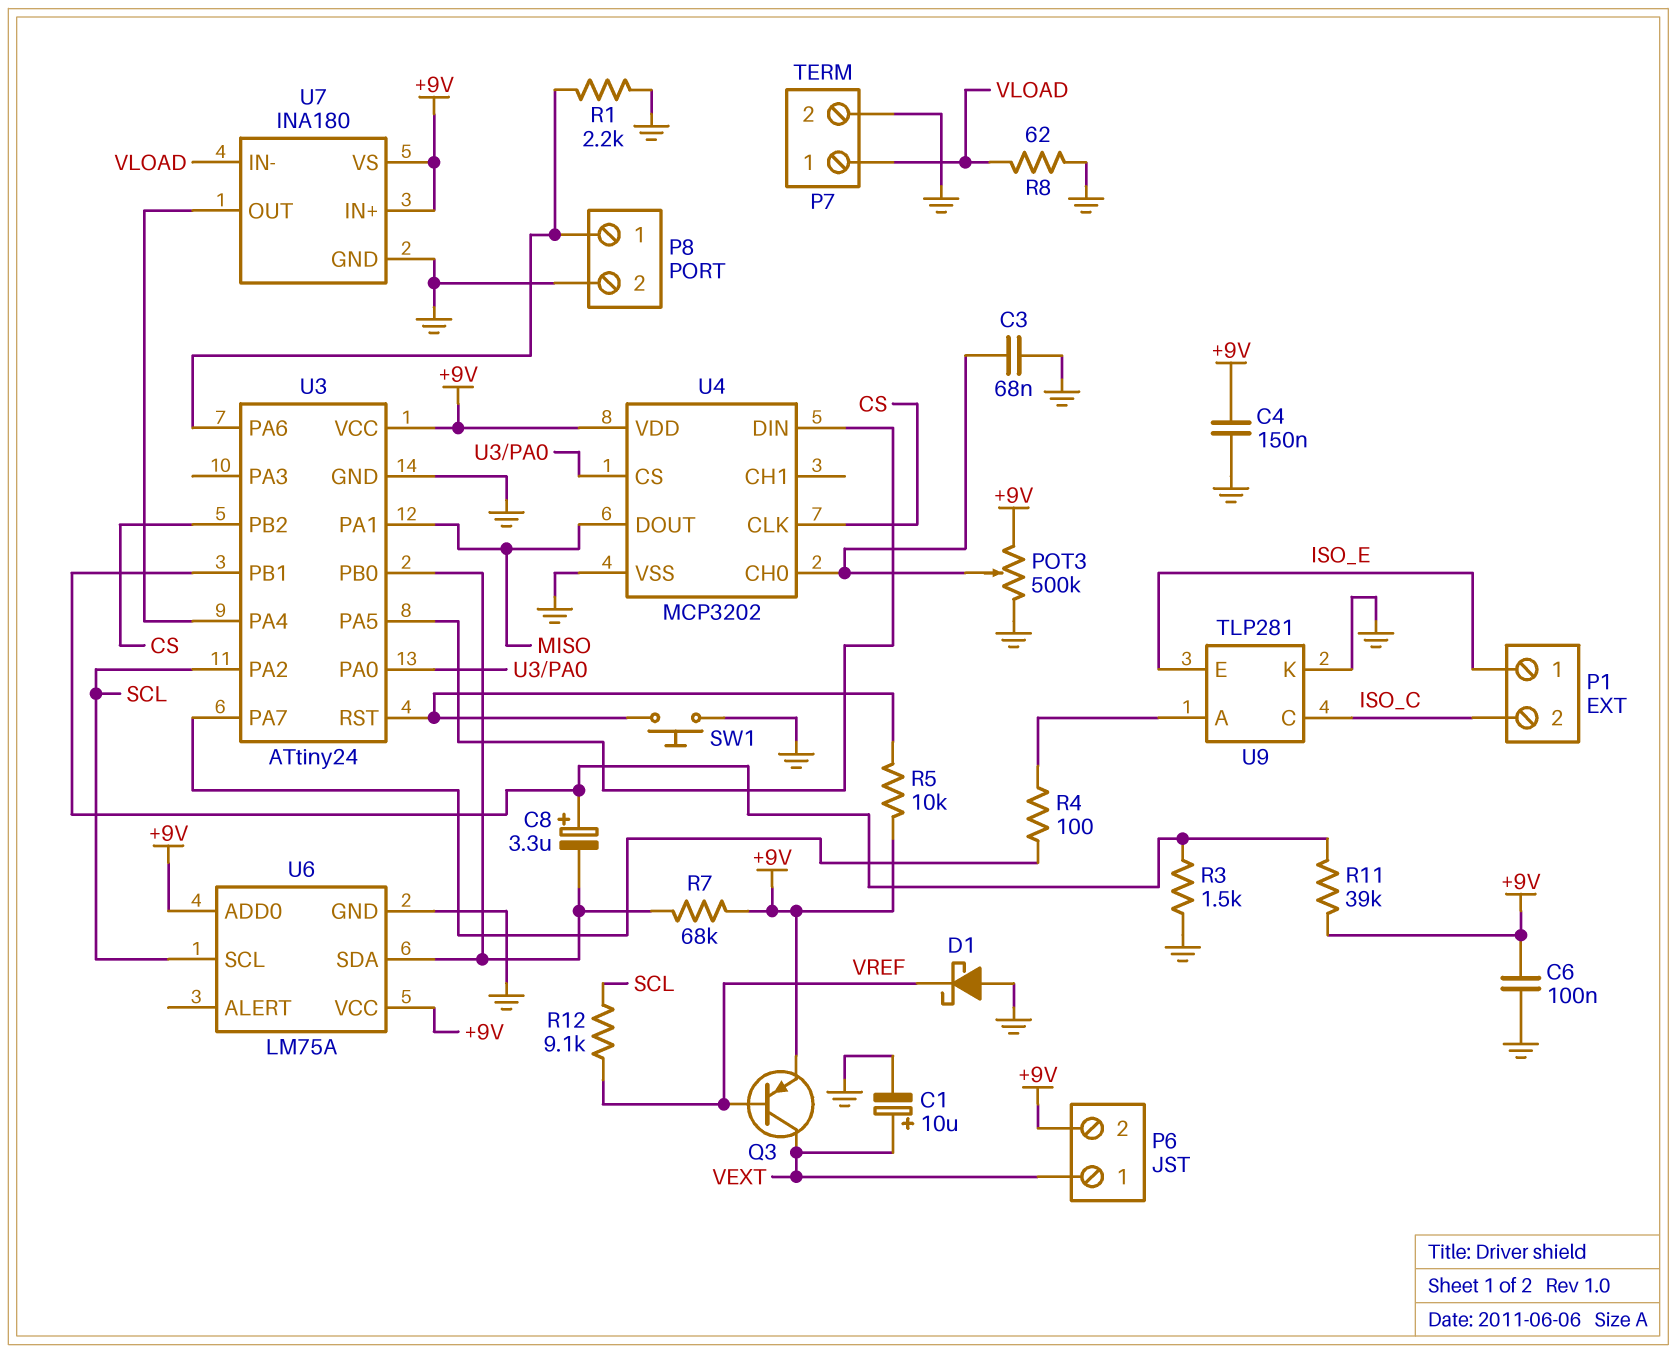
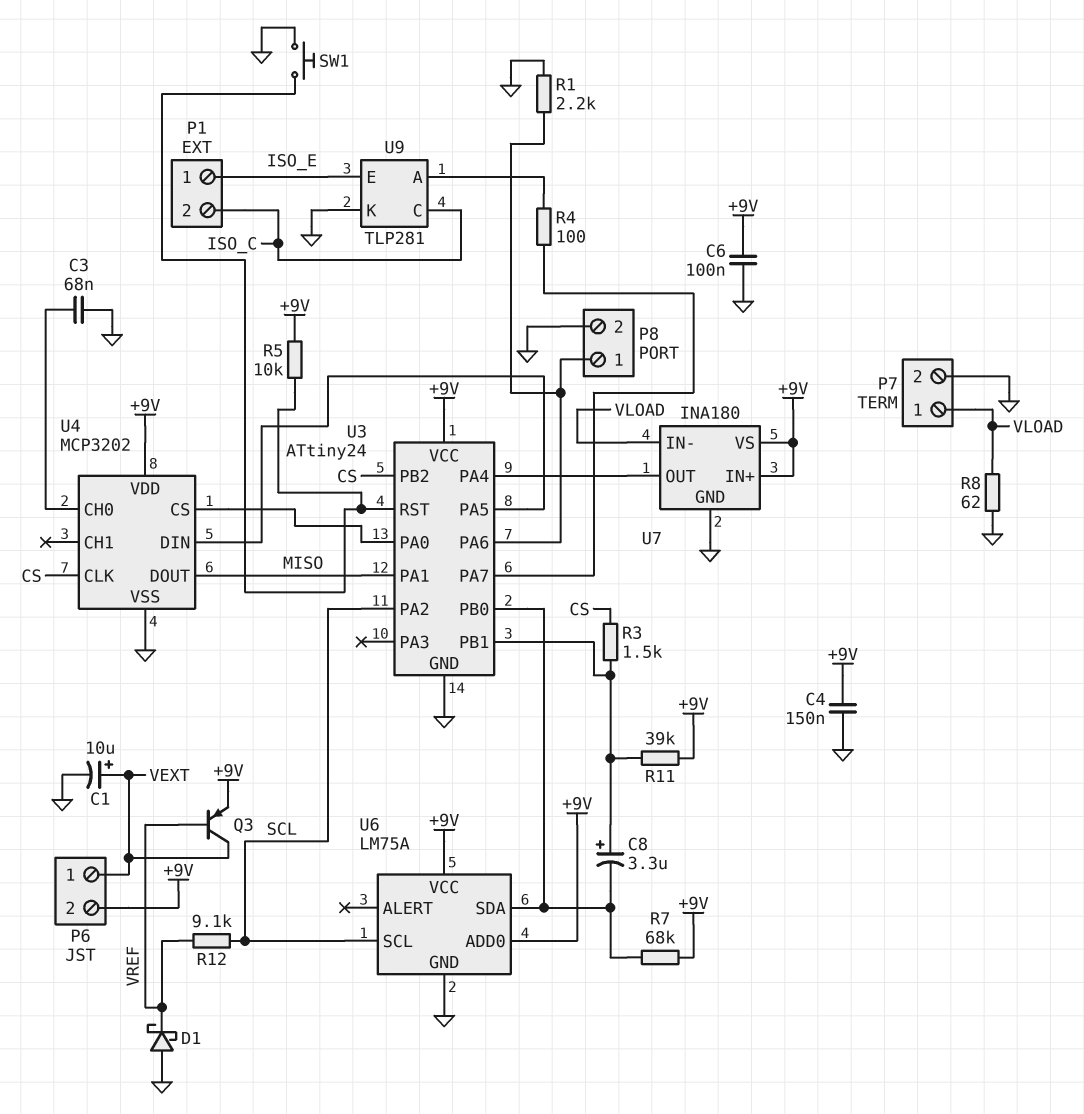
POT3: 500k (+9V, GND, wiper U4/CH0) -> none
R3: 1.5k (GND, U3/PB1) -> 1.5k (CS, U3/PB1)

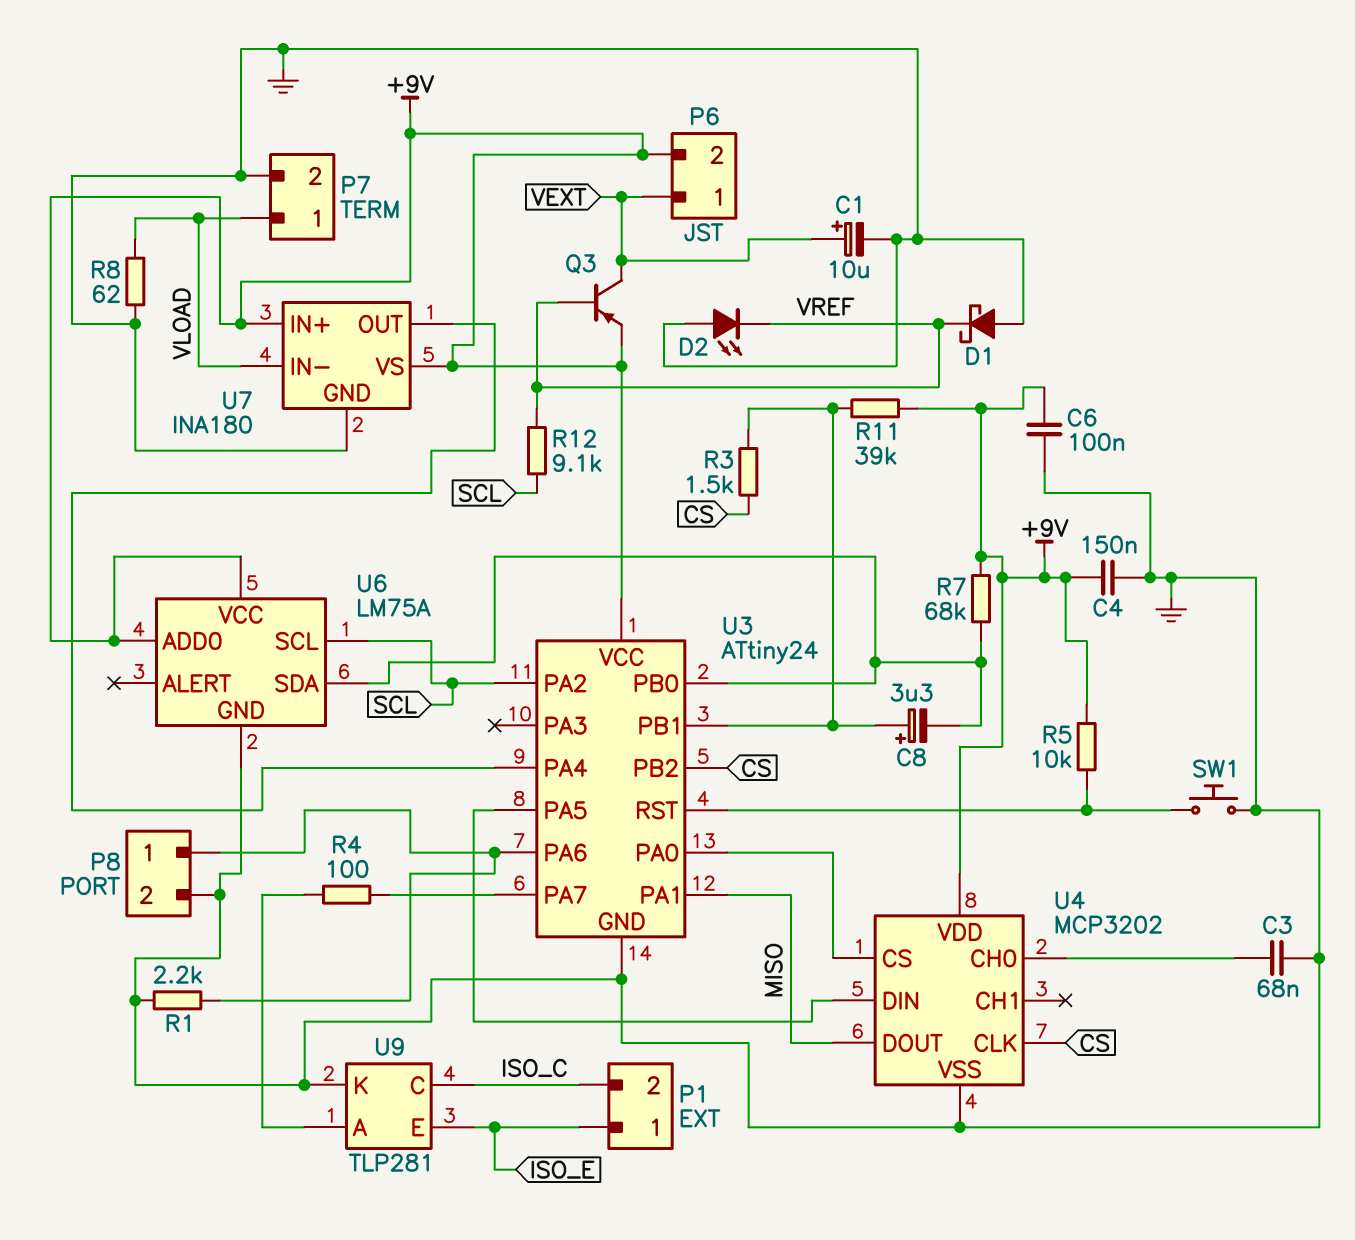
D2: none -> LED (A GND, K VREF)

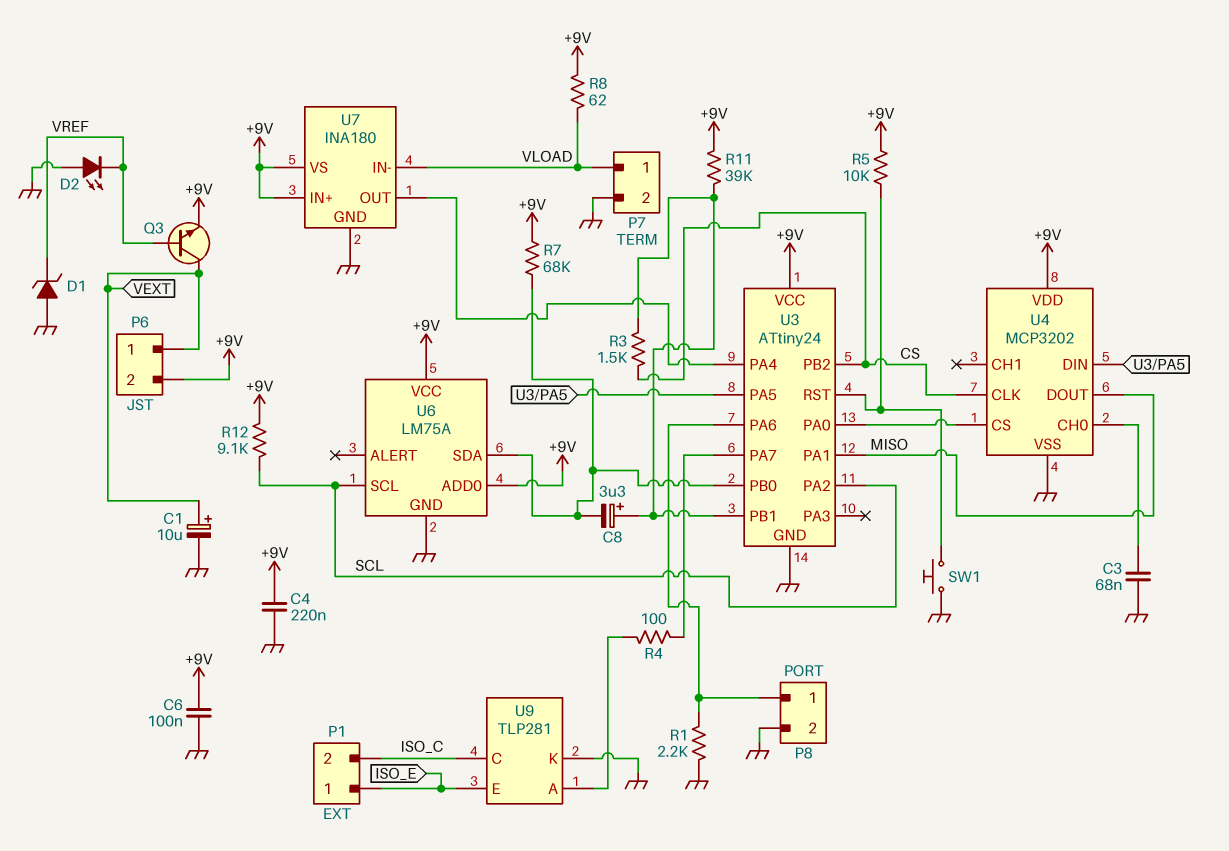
C4: 150nF (+9V, GND) -> 220nF (+9V, GND)
D1: schottky (A GND, K VREF) -> zener (A GND, K VREF)
Q3: PNP (B VREF, C VEXT, E +9V) -> NPN (B VREF, C VEXT, E +9V)
R8: 62 (GND, VLOAD) -> 62 (+9V, VLOAD)
R12: 9.1k (SCL, VREF) -> 9.1k (+9V, SCL)

